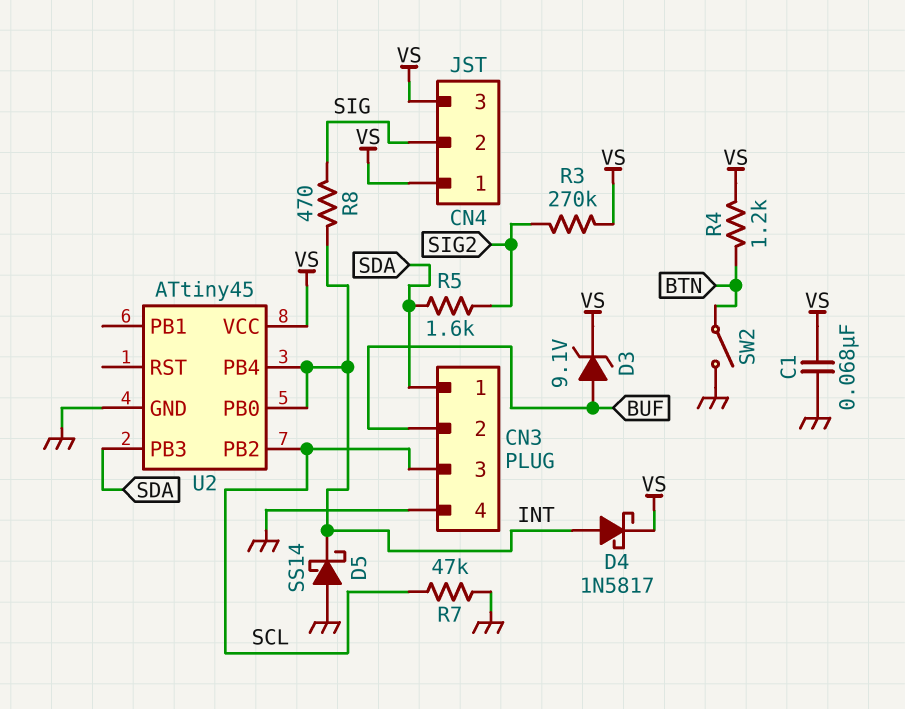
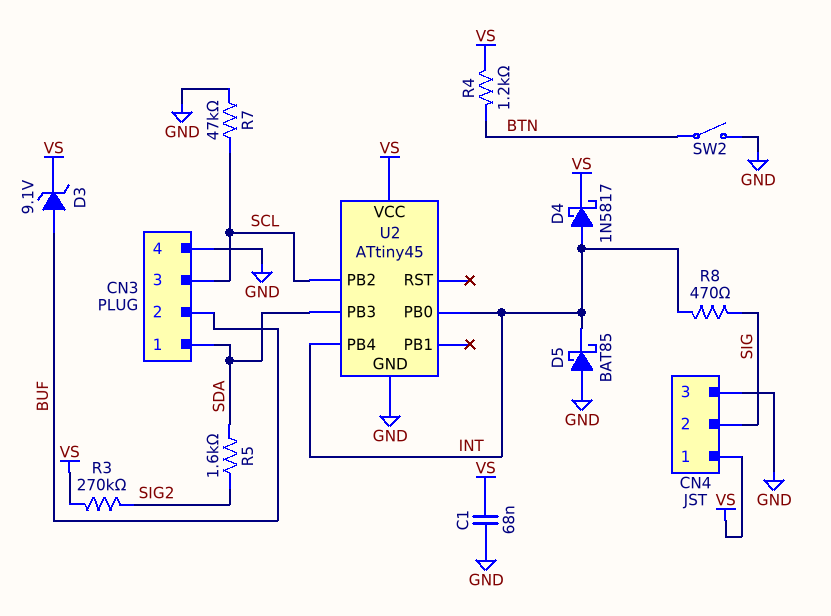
CN4 pin 3: VS -> GND
D5: schottky SS14 (A GND, K INT) -> schottky BAT85 (A GND, K INT)

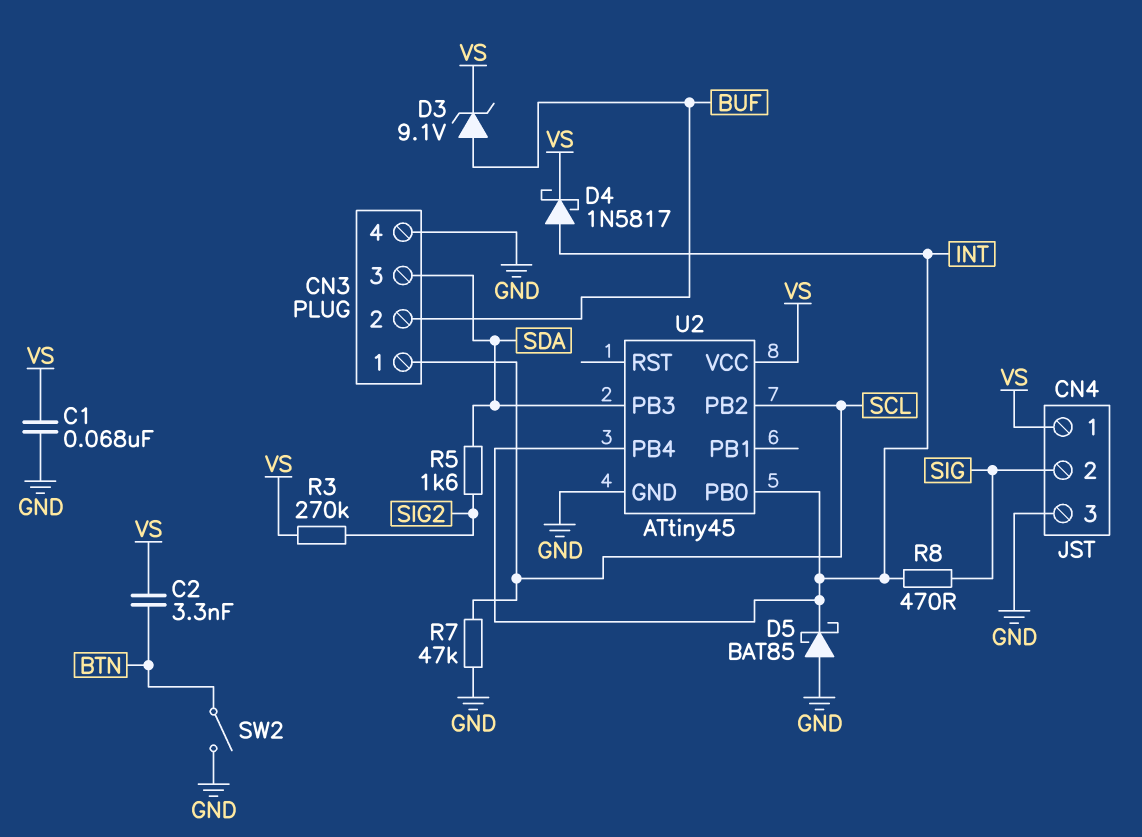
C2: none -> 3.3nF (BTN, VS)
CN3 pin 1: SDA -> SCL
CN3 pin 3: SCL -> SDA
R4: 1.2k (BTN, VS) -> none

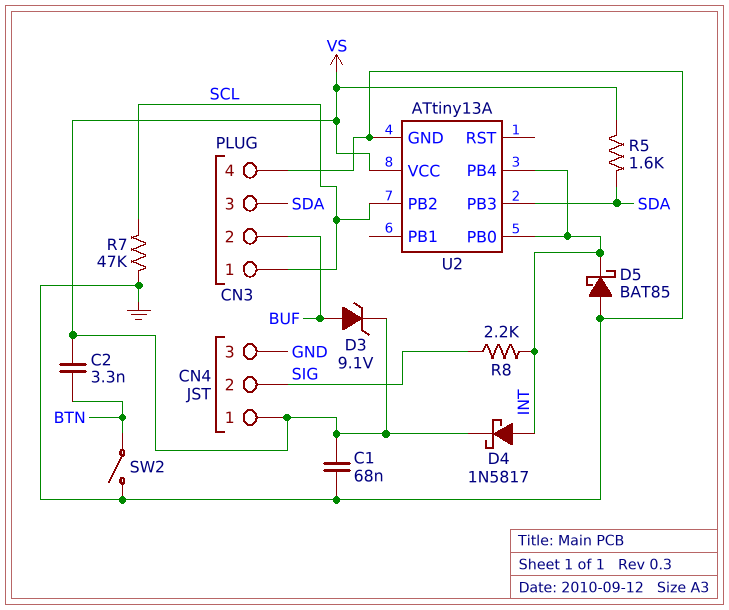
R3: 270k (SIG2, VS) -> none
R5: 1.6k (SDA, SIG2) -> 1.6k (SDA, VS)
R8: 470 (INT, SIG) -> 2.2k (INT, SIG)
U2: ATtiny45 -> ATtiny13A

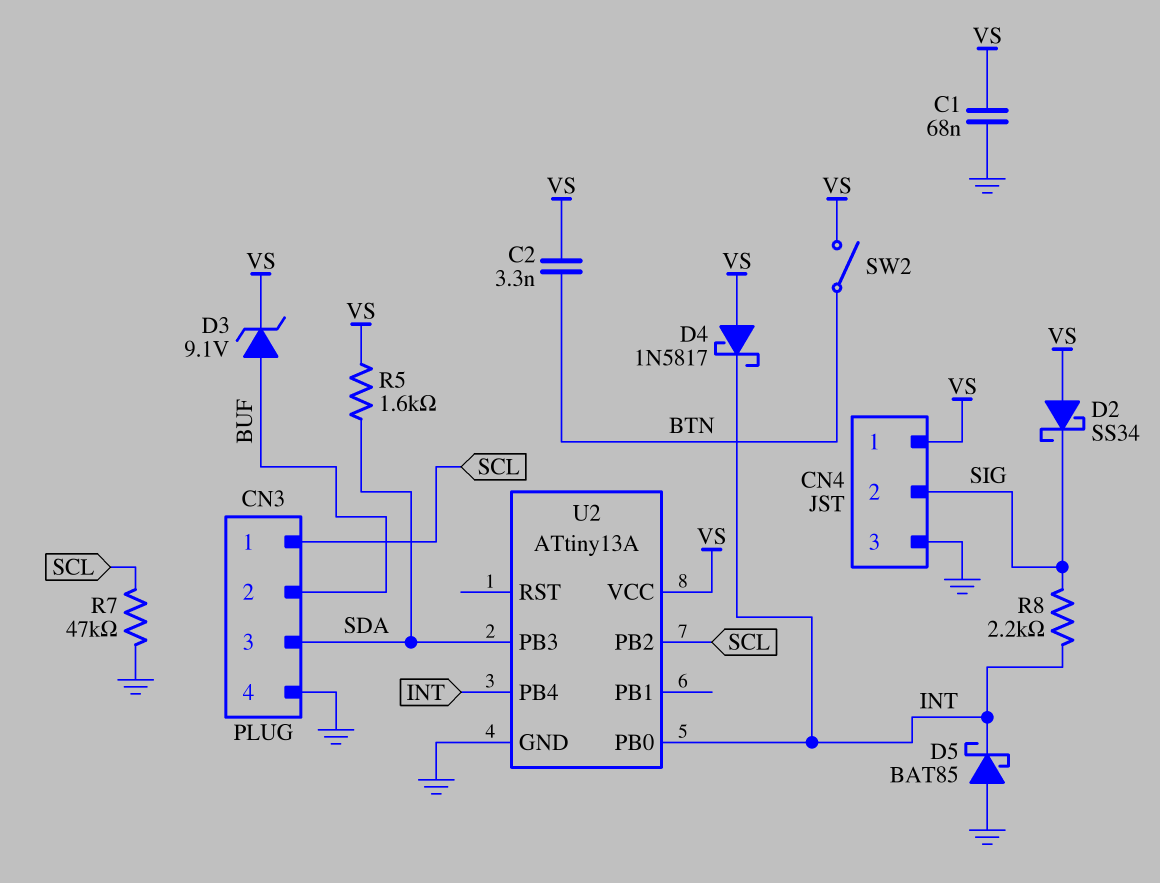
D2: none -> schottky SS34 (A VS, K SIG)
D4: schottky 1N5817 (A INT, K VS) -> schottky 1N5817 (A VS, K INT)
SW2: switch (BTN, GND) -> switch (BTN, VS)

